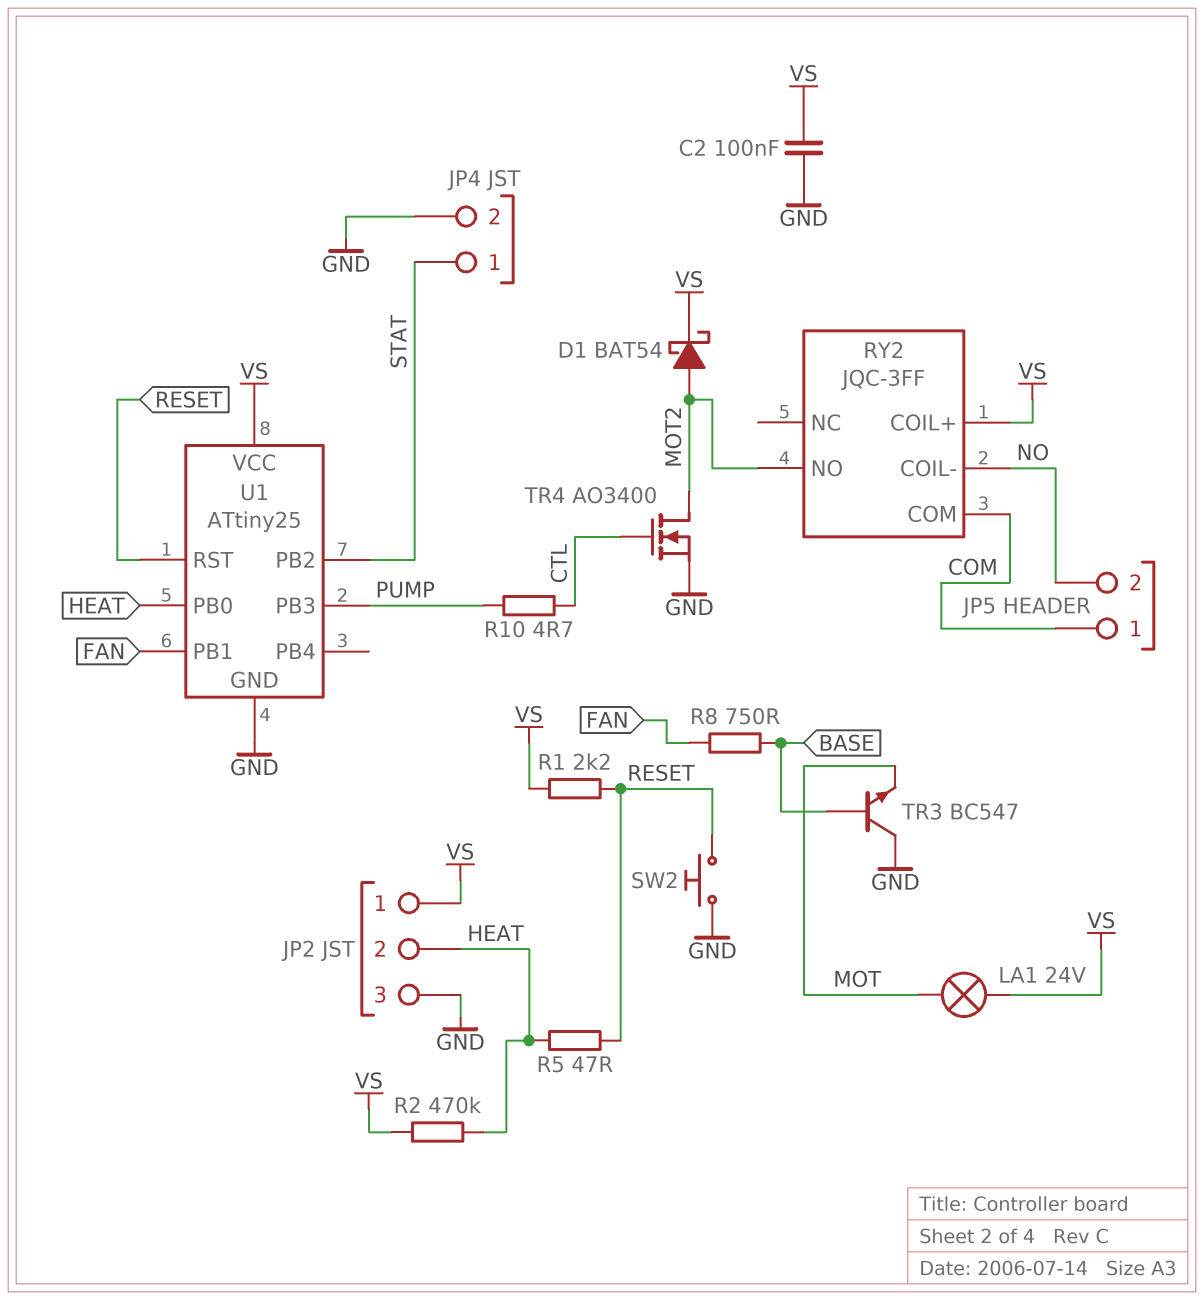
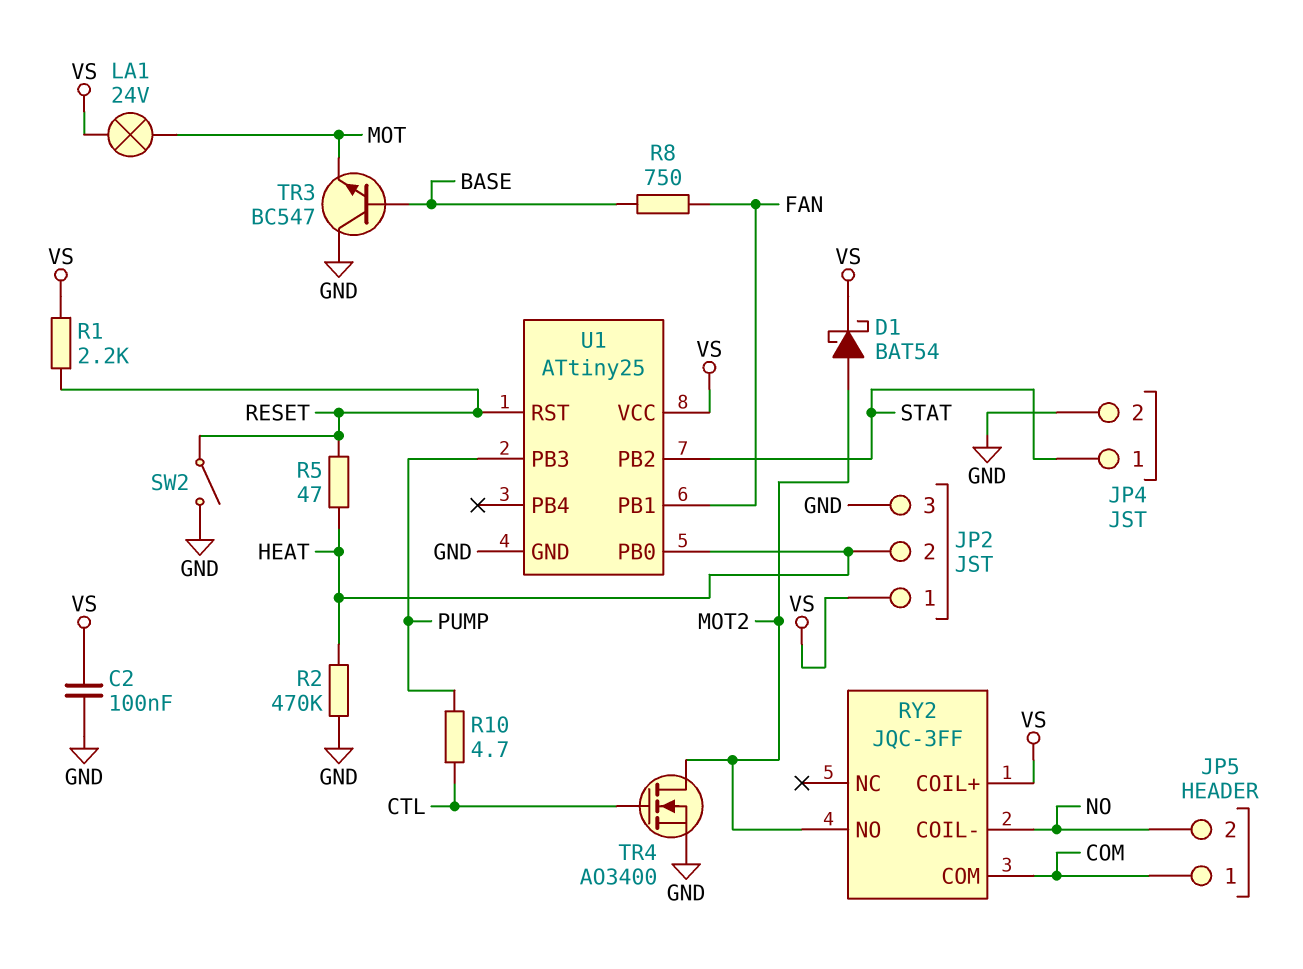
R2: 470k (HEAT, VS) -> 470k (GND, HEAT)
SW2: button (GND, RESET) -> switch (GND, RESET)

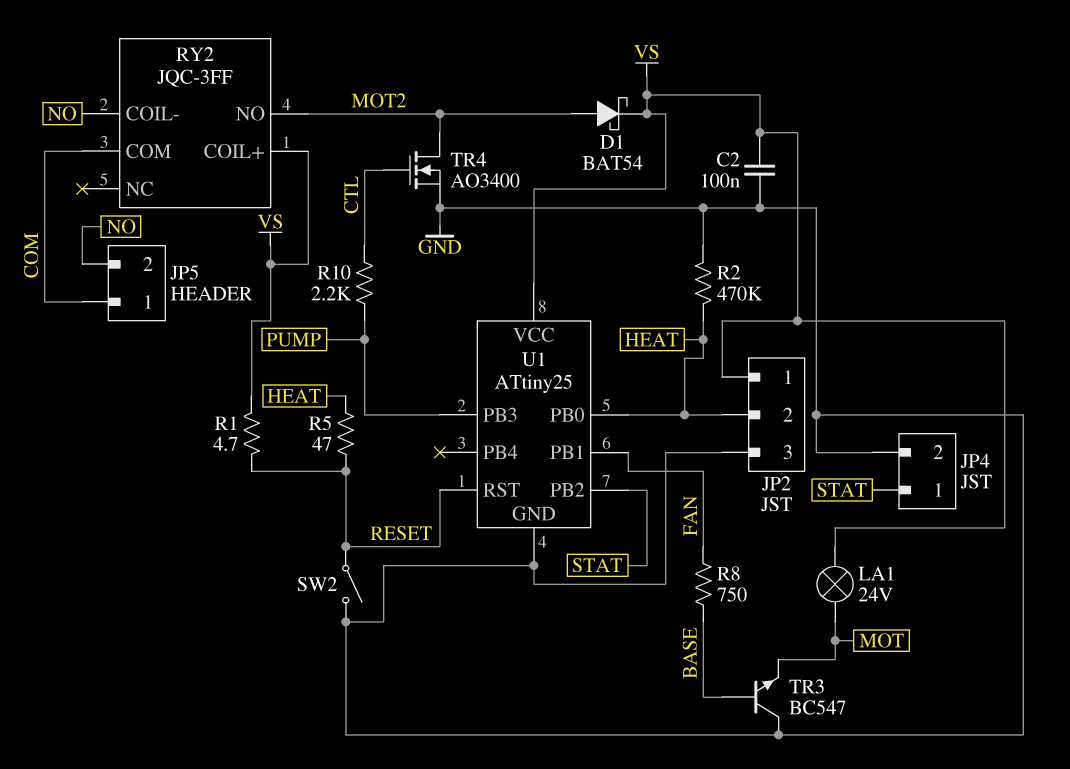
R1: 2.2k (RESET, VS) -> 4.7 (RESET, VS)
R10: 4.7 (CTL, PUMP) -> 2.2k (CTL, PUMP)

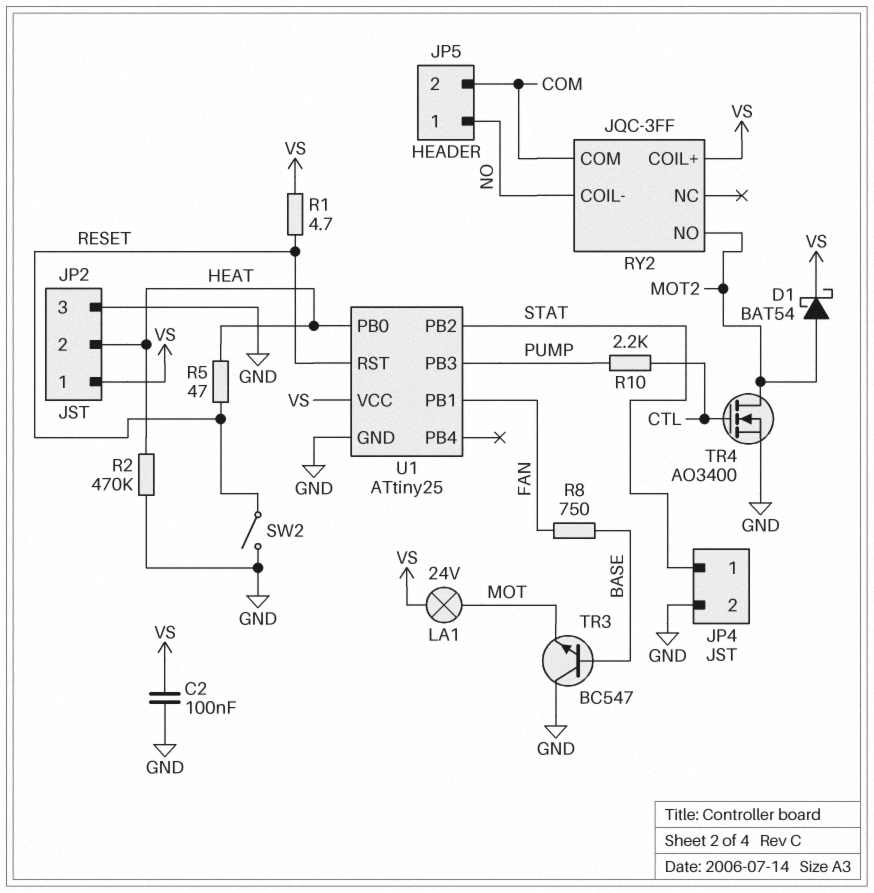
JP5 pin 1: COM -> NO
JP5 pin 2: NO -> COM

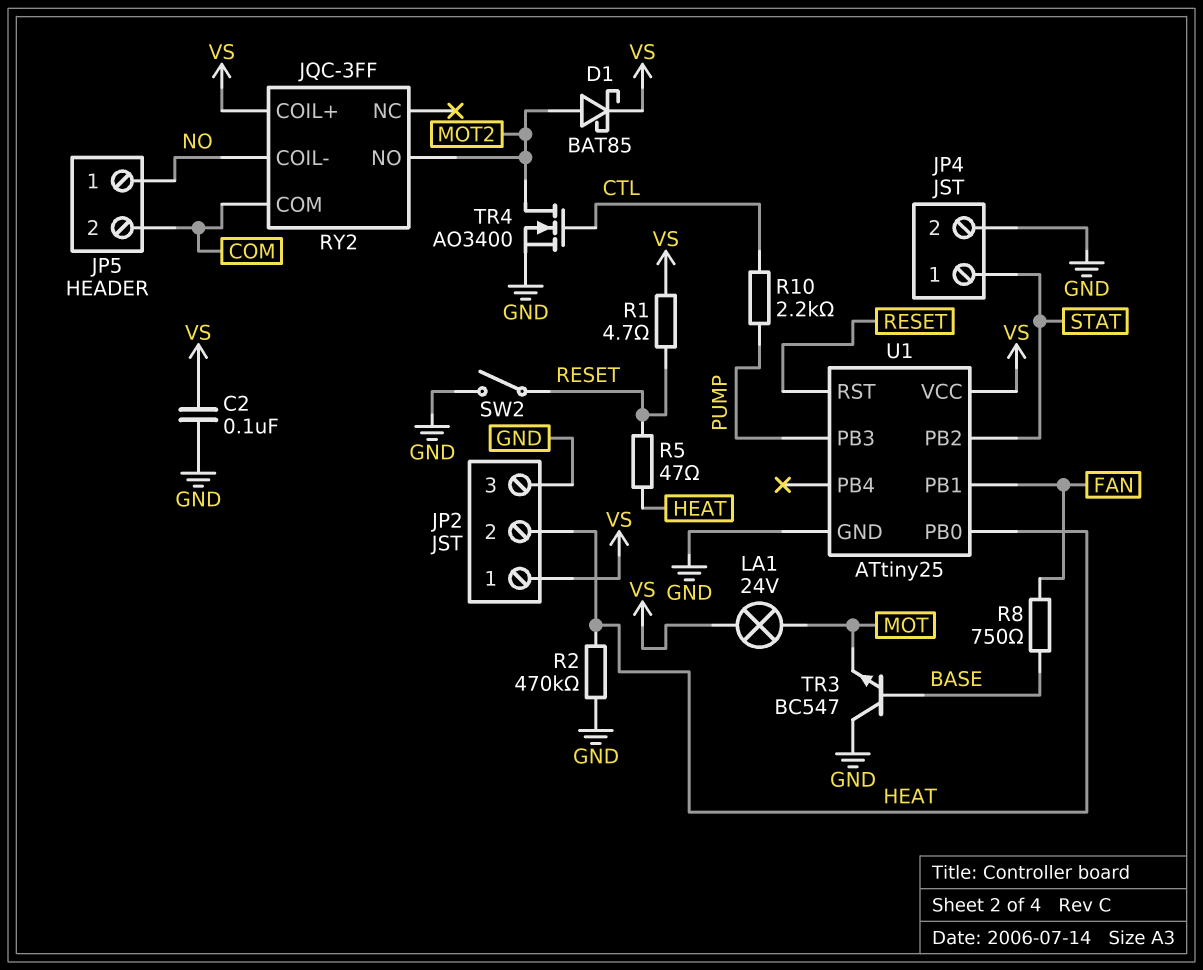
D1: schottky BAT54 (A MOT2, K VS) -> schottky BAT85 (A MOT2, K VS)

